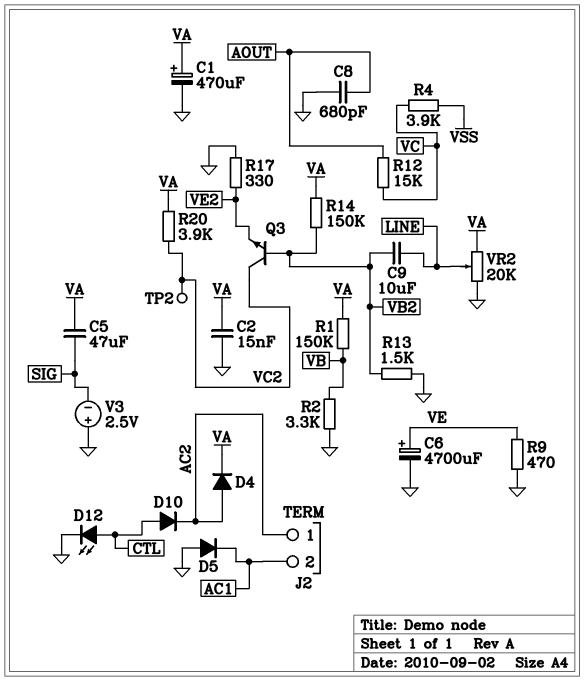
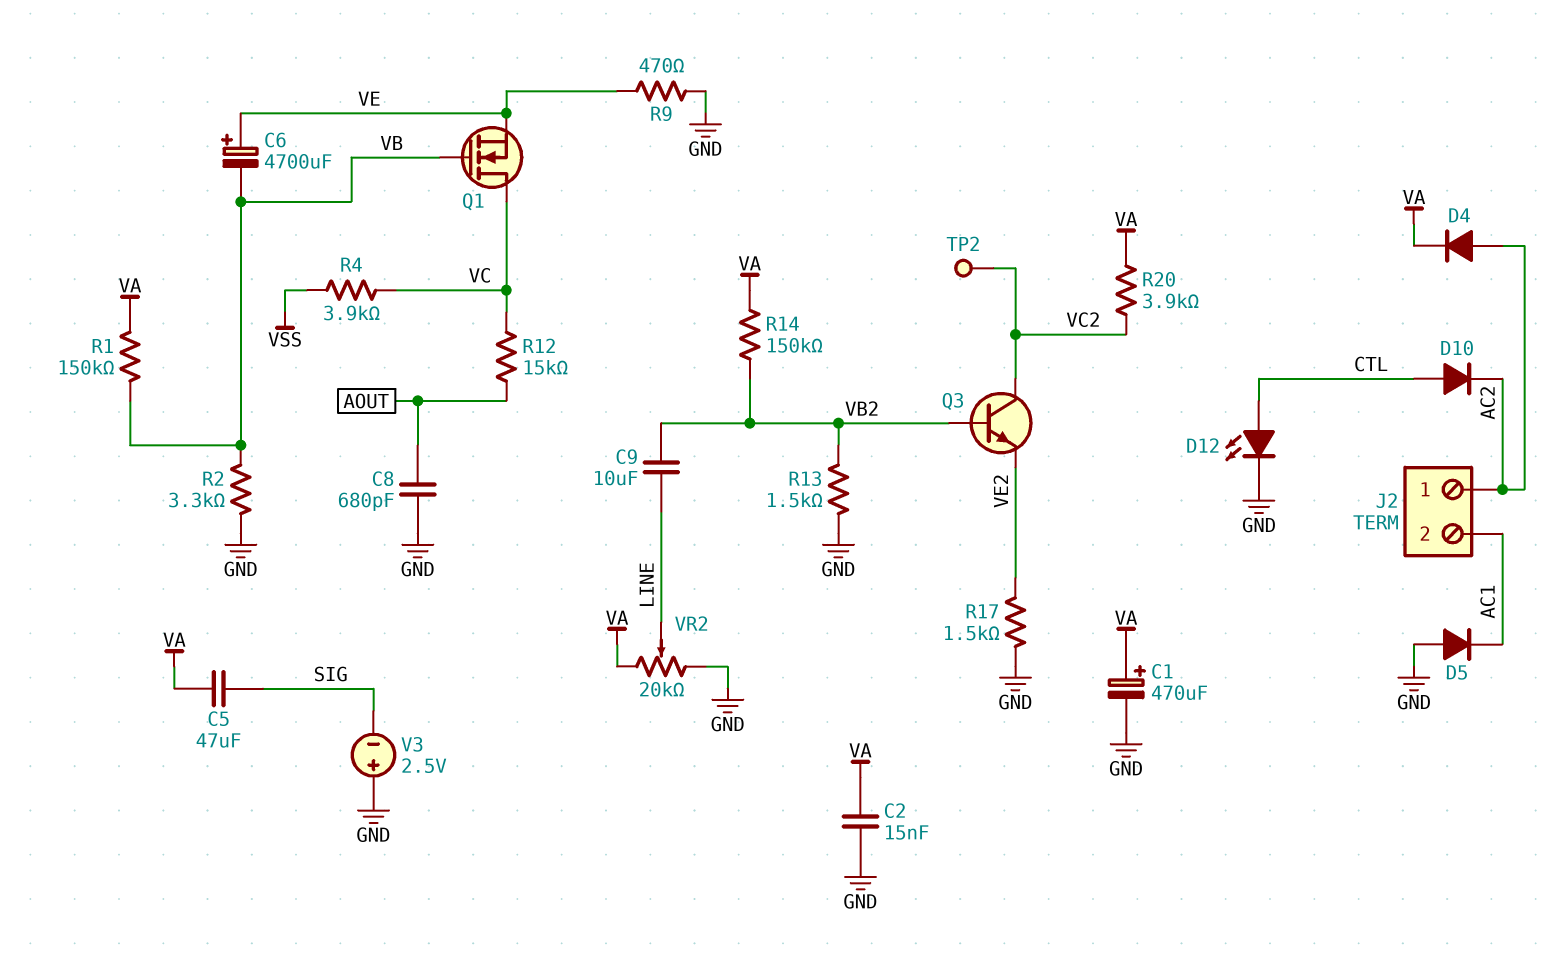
C6: 4700uF (plus VE, minus GND) -> 4700uF (plus VE, minus VB)
Q1: none -> NMOS (G VB, D VC, S VE)
R17: 330 (GND, VE2) -> 1.5k (GND, VE2)

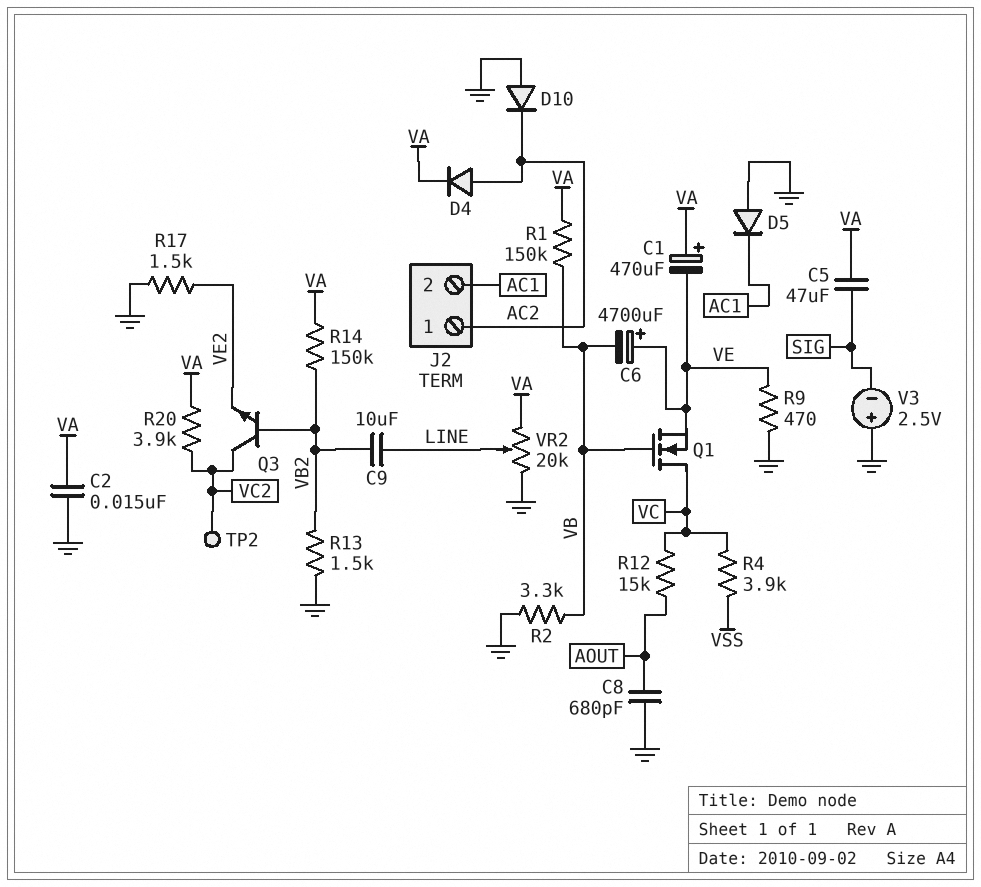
C1: 470uF (plus VA, minus GND) -> 470uF (plus VA, minus VE)
D10: diode (A CTL, K AC2) -> diode (A GND, K AC2)
D12: LED (A CTL, K GND) -> none

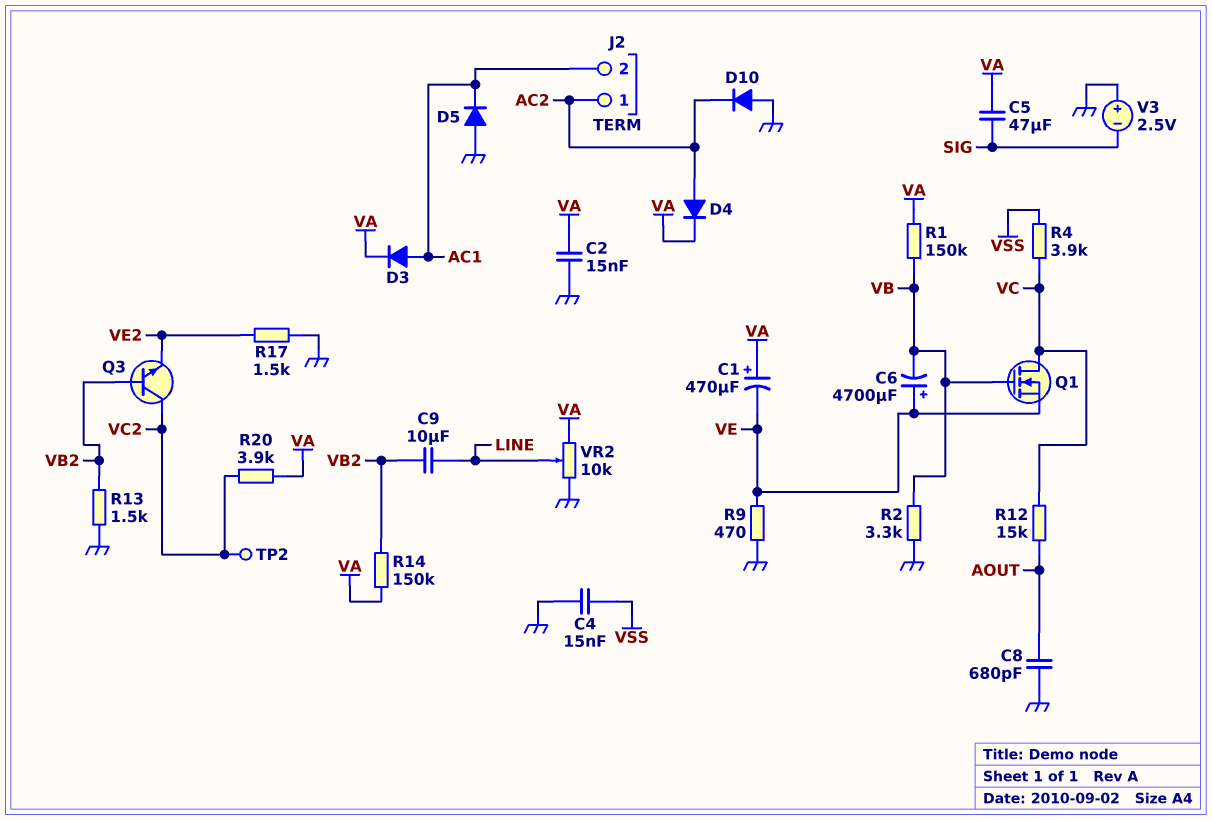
C4: none -> 15nF (GND, VSS)
D3: none -> diode (A AC1, K VA)
VR2: 20k (GND, VA, wiper LINE) -> 10k (GND, VA, wiper LINE)

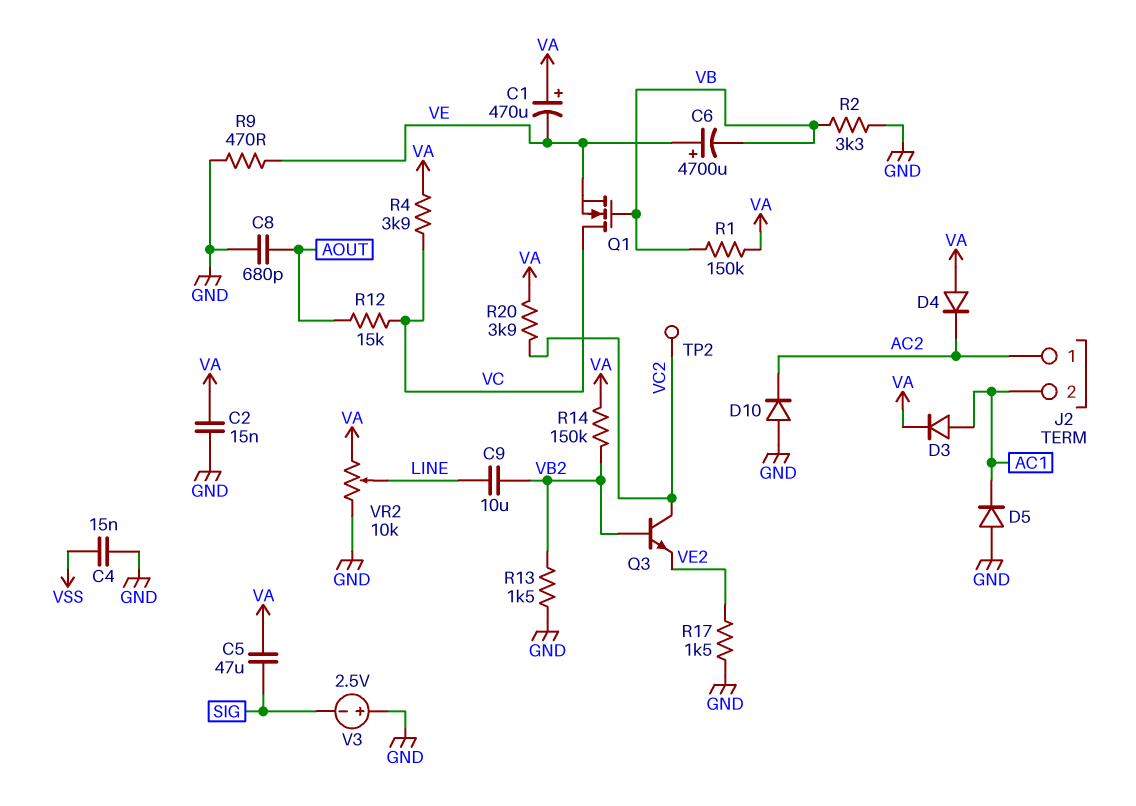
D4: diode (A AC2, K VA) -> diode (A VA, K AC2)
R4: 3.9k (VC, VSS) -> 3.9k (VA, VC)

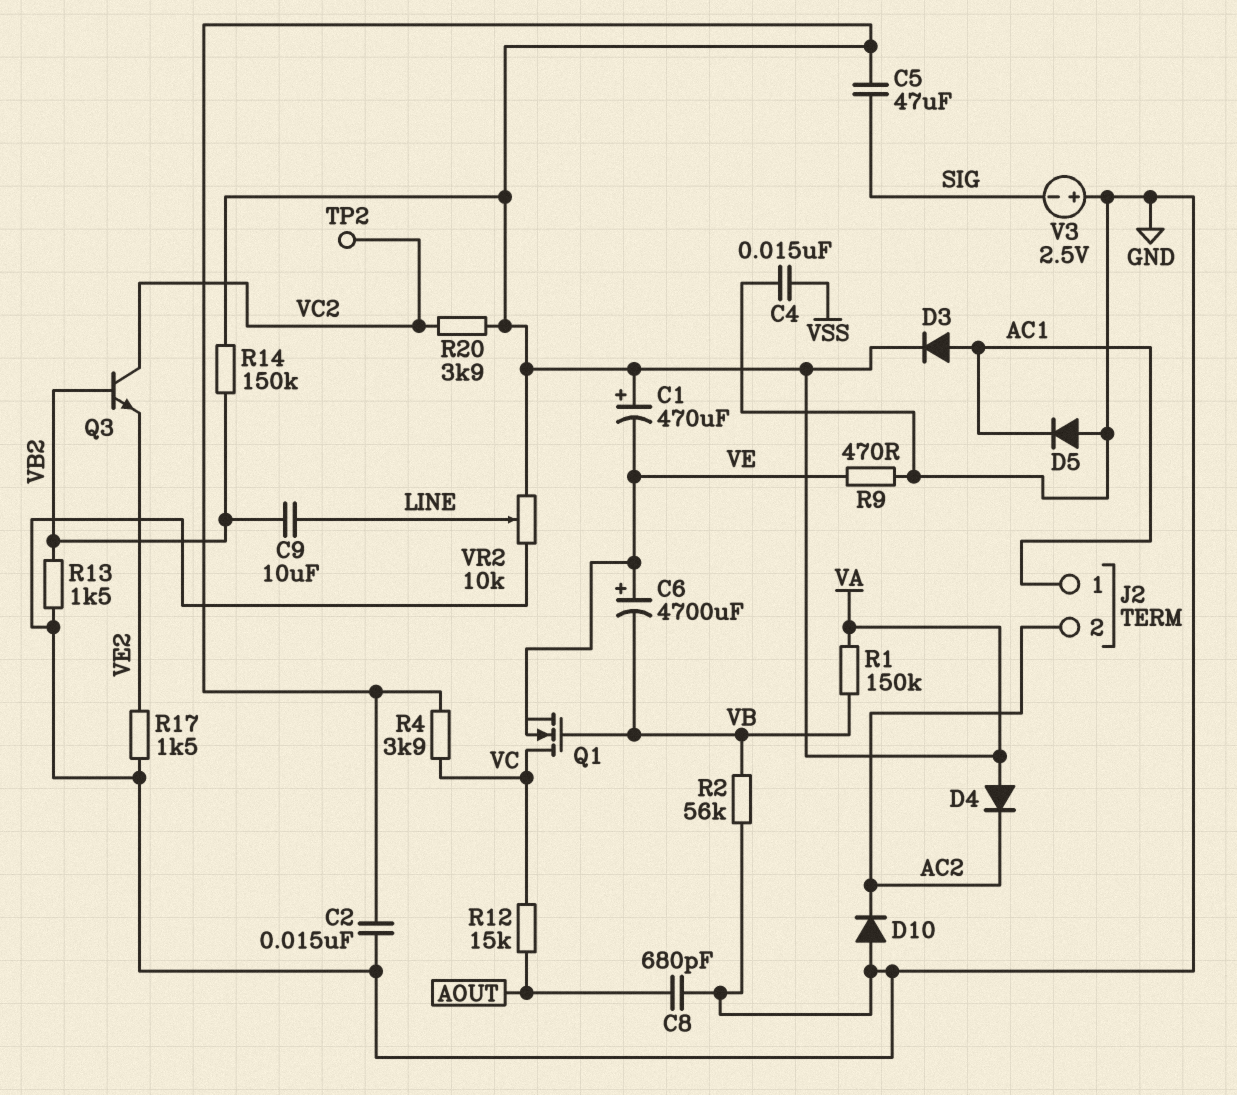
J2 pin 1: AC2 -> AC1
J2 pin 2: AC1 -> AC2
R2: 3.3k (GND, VB) -> 56k (GND, VB)

